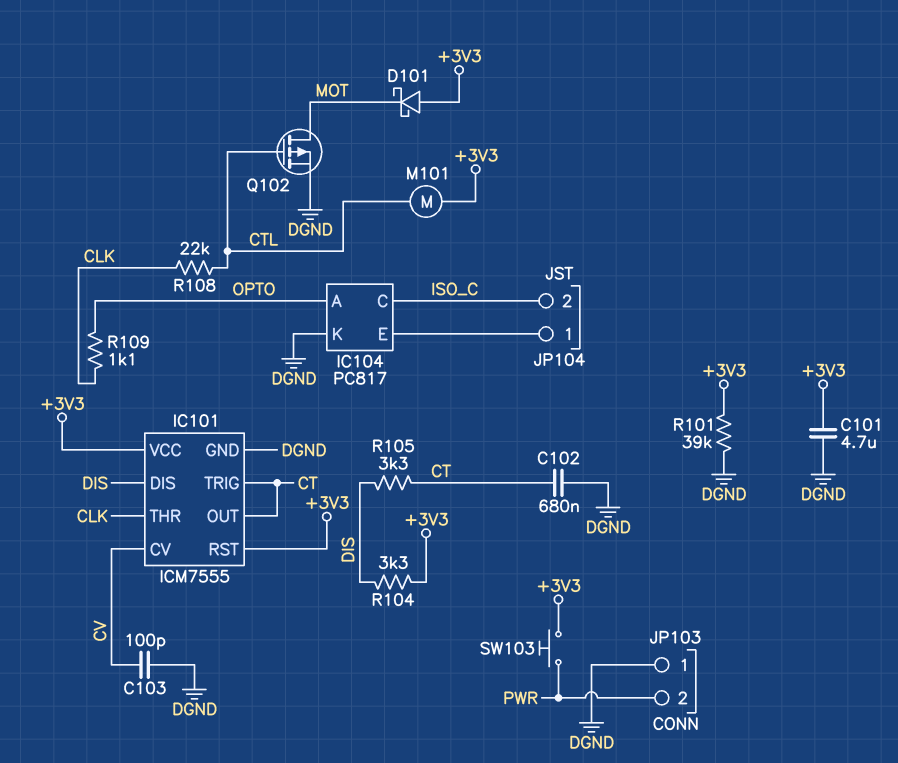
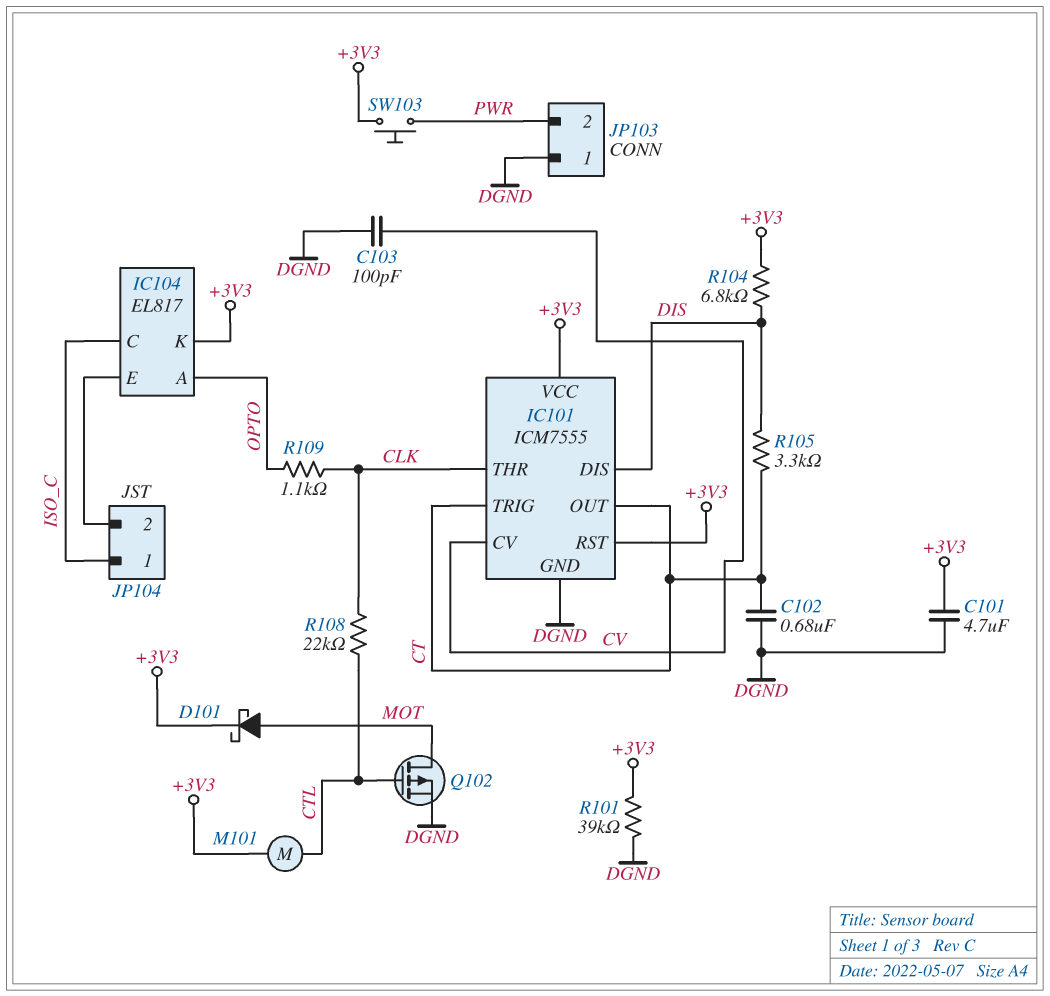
D101: schottky (A +3V3, K MOT) -> schottky (A MOT, K +3V3)
IC104: PC817 -> EL817
IC104 pin K: DGND -> +3V3
JP104 pin 1: IC104/E -> ISO_C
JP104 pin 2: ISO_C -> IC104/E
R104: 3.3k (+3V3, DIS) -> 6.8k (+3V3, DIS)

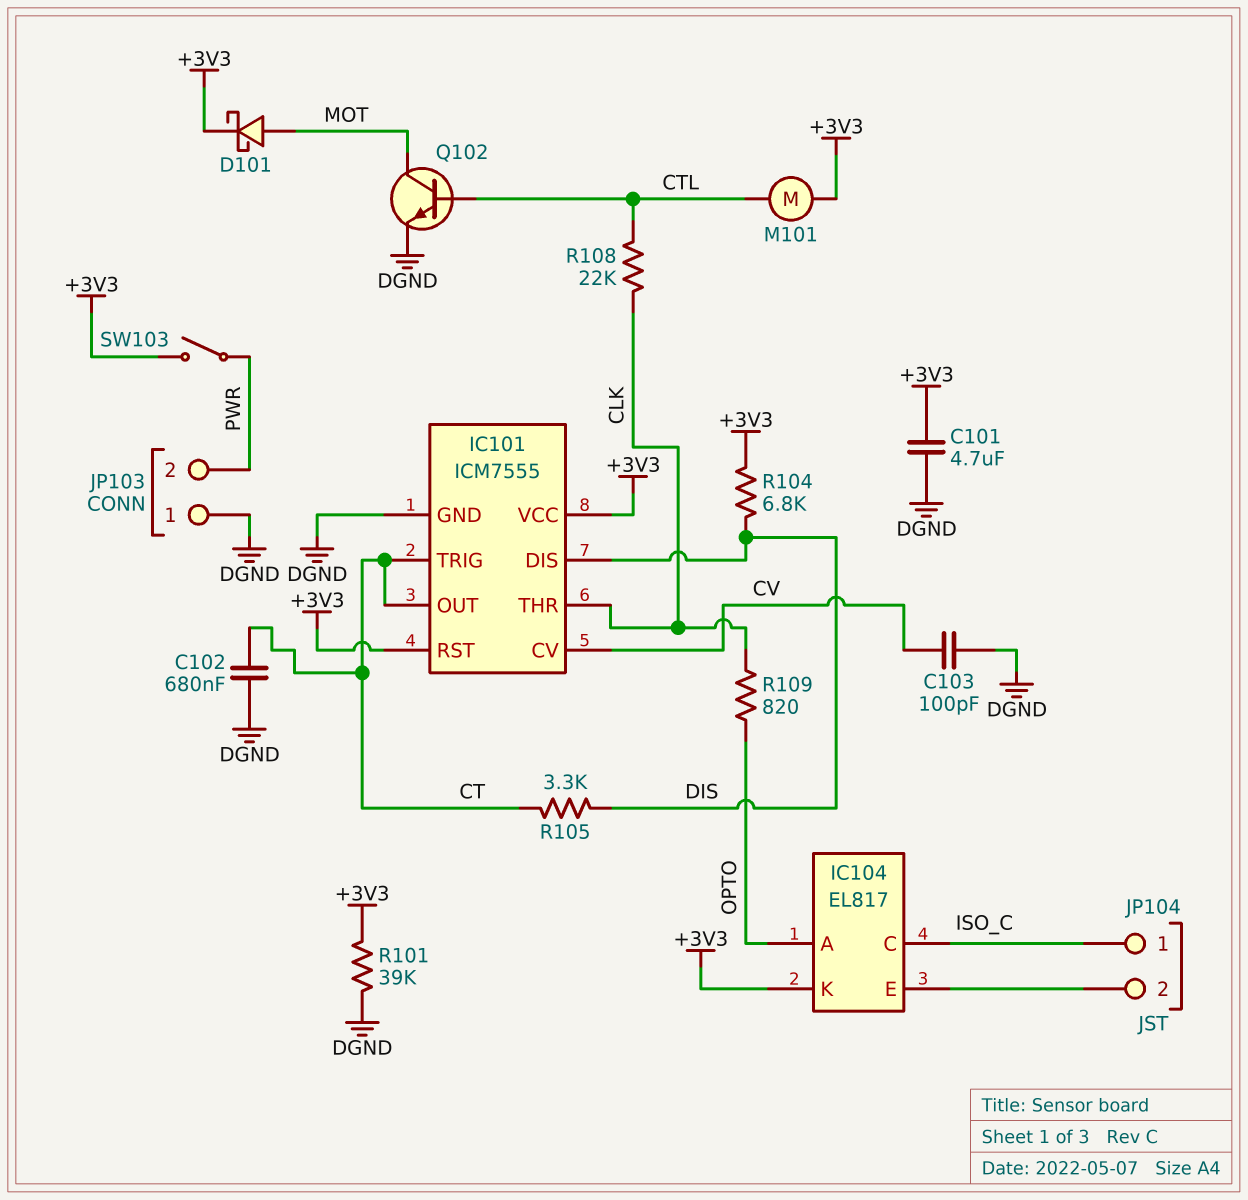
Q102: PMOS (G CTL, D MOT, S DGND) -> NPN (B CTL, C MOT, E DGND)
R109: 1.1k (CLK, OPTO) -> 820 (CLK, OPTO)
SW103: button (+3V3, PWR) -> switch (+3V3, PWR)

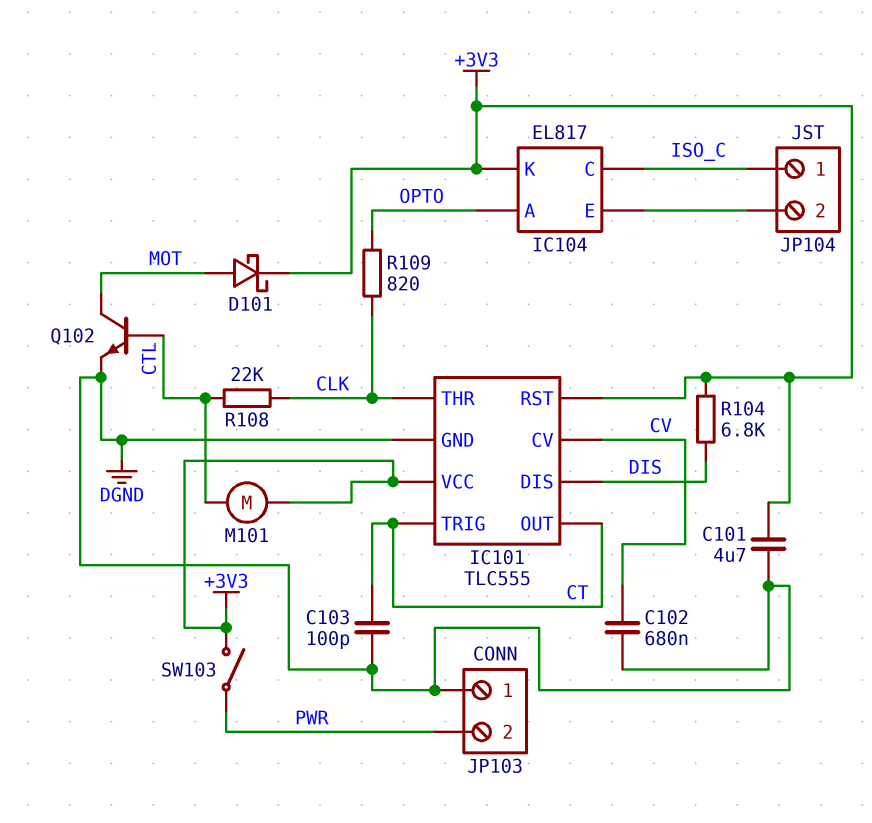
C102: 680nF (CT, DGND) -> 680nF (CV, DGND)
C103: 100pF (CV, DGND) -> 100pF (CT, DGND)
IC101: ICM7555 -> TLC555
R101: 39k (+3V3, DGND) -> none
R105: 3.3k (CT, DIS) -> none

